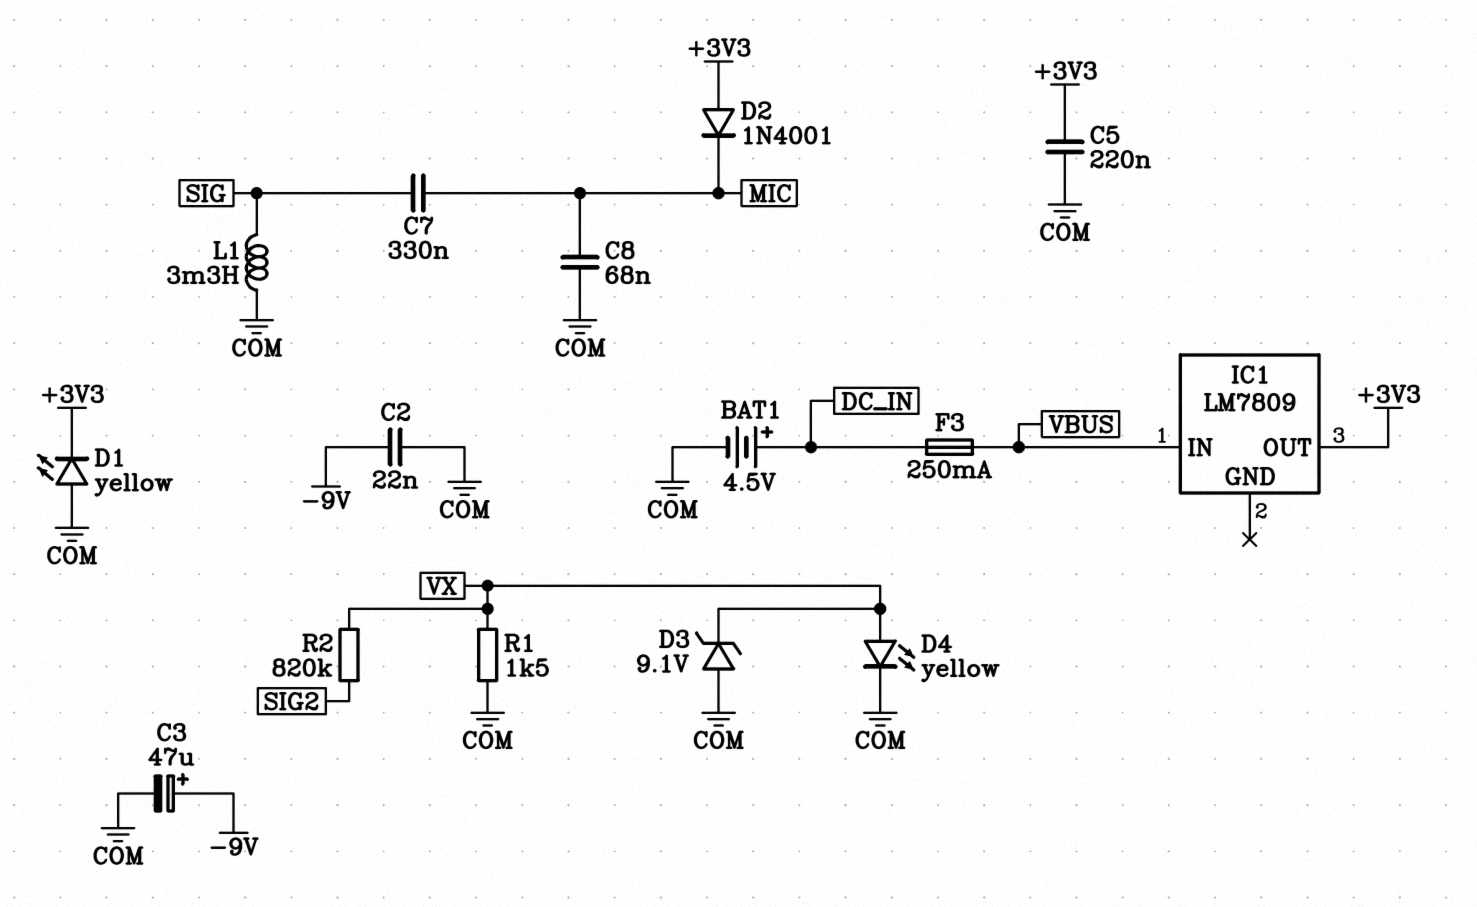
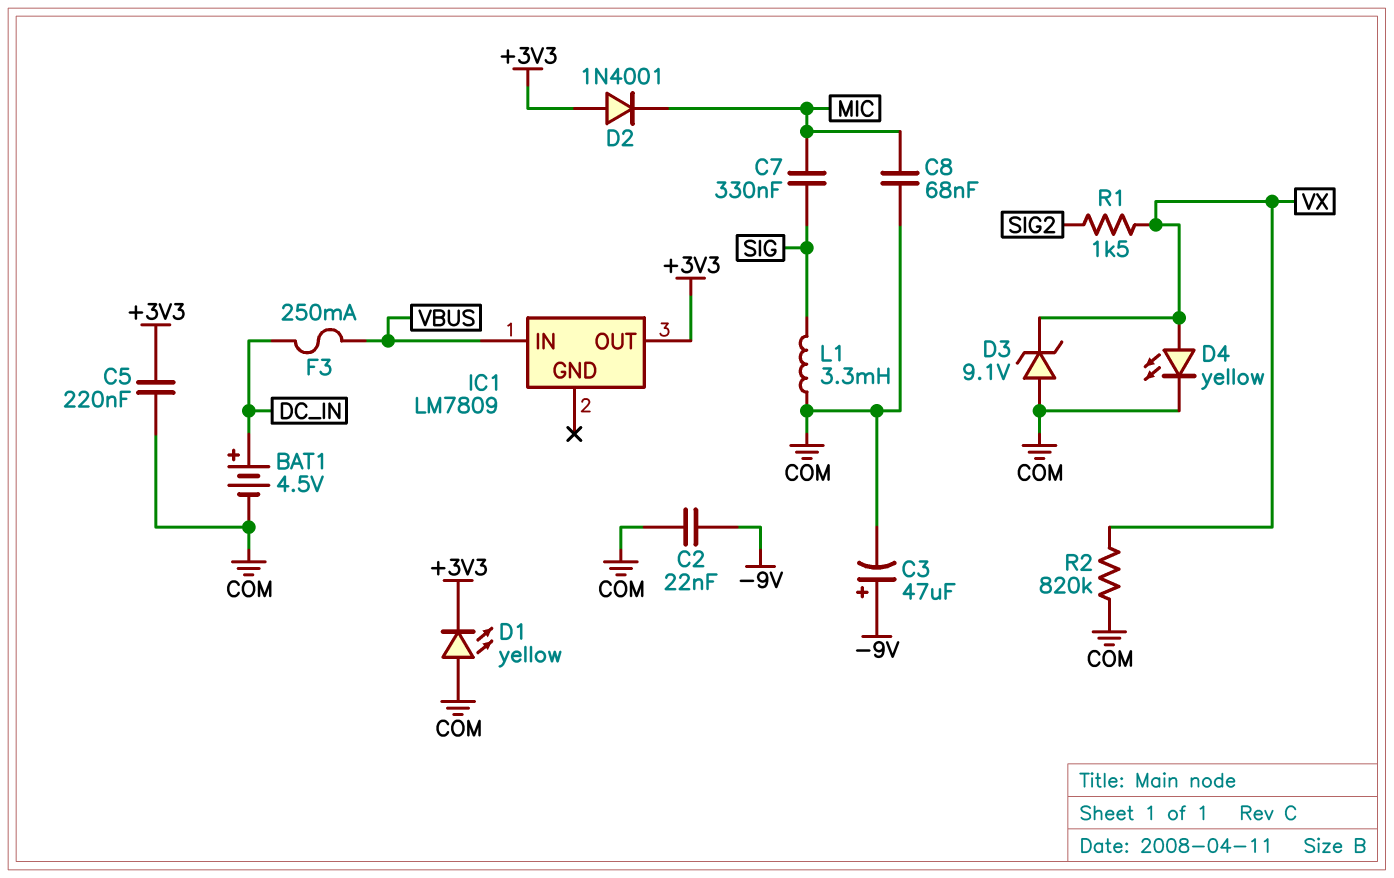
R1: 1.5k (COM, VX) -> 1.5k (SIG2, VX)
R2: 820k (SIG2, VX) -> 820k (COM, VX)

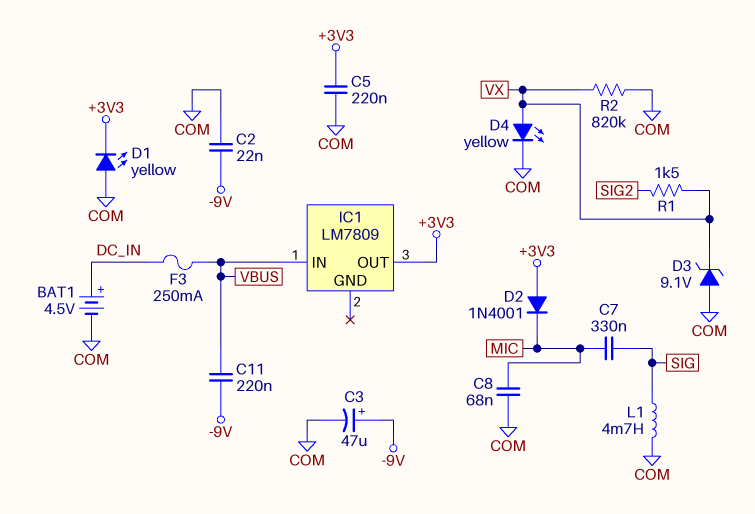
C11: none -> 220nF (-9V, VBUS)
L1: 3.3mH (COM, SIG) -> 4.7mH (COM, SIG)

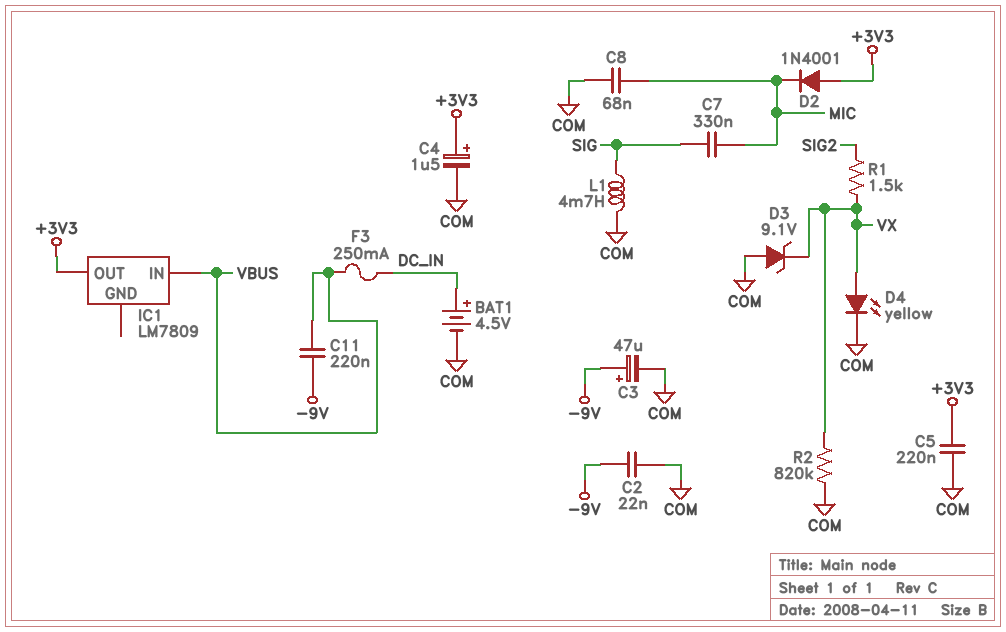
C4: none -> 1.5uF (plus +3V3, minus COM)
D1: LED yellow (A COM, K +3V3) -> none

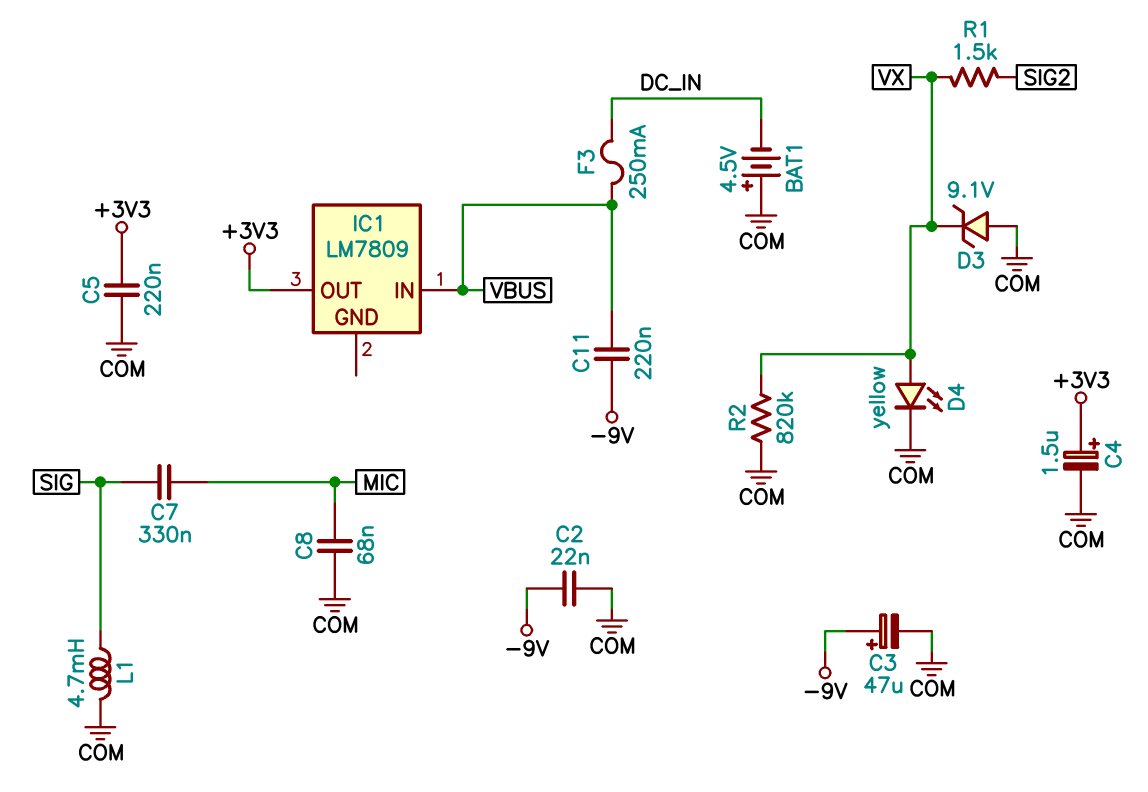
BAT1: 4.5V (plus DC_IN, minus COM) -> 4.5V (plus COM, minus DC_IN)
D2: diode 1N4001 (A +3V3, K MIC) -> none

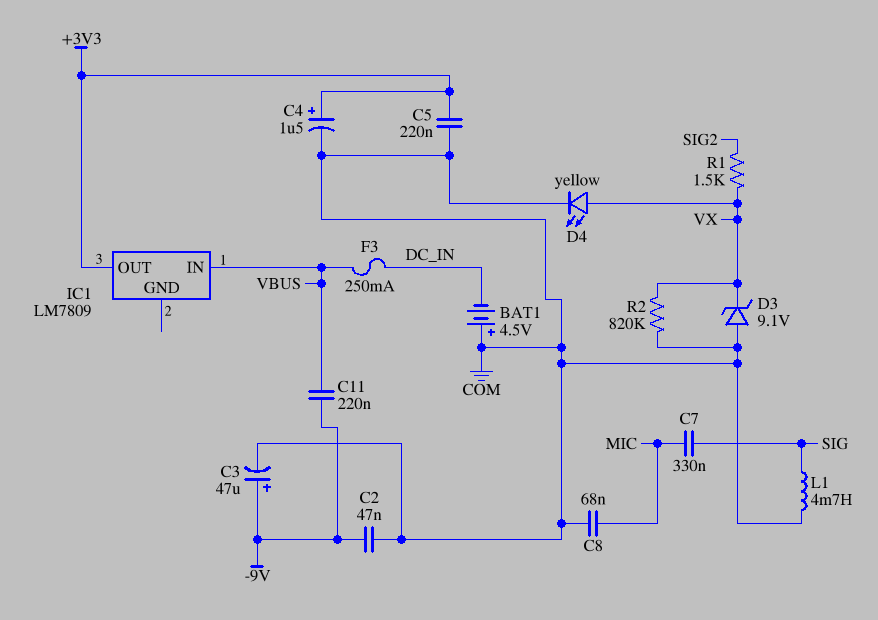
C2: 22nF (-9V, COM) -> 47nF (-9V, COM)

